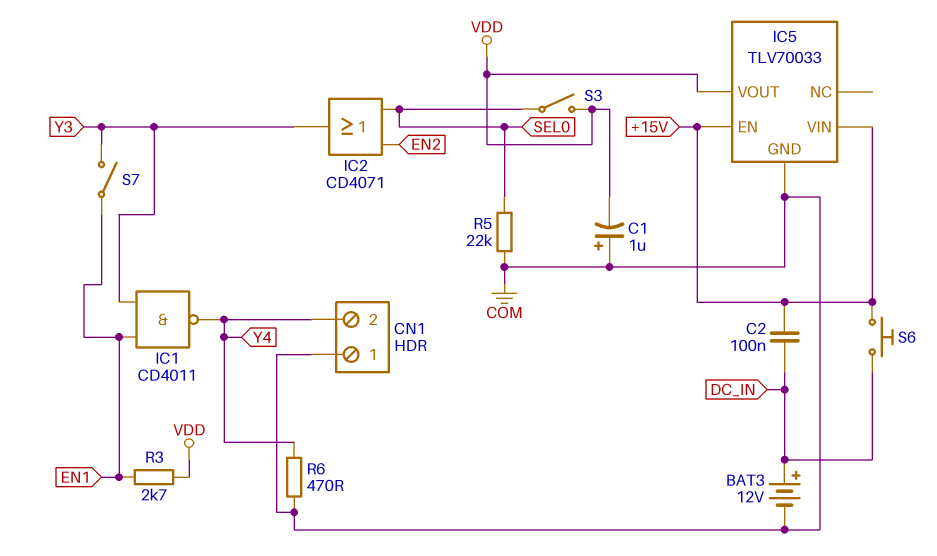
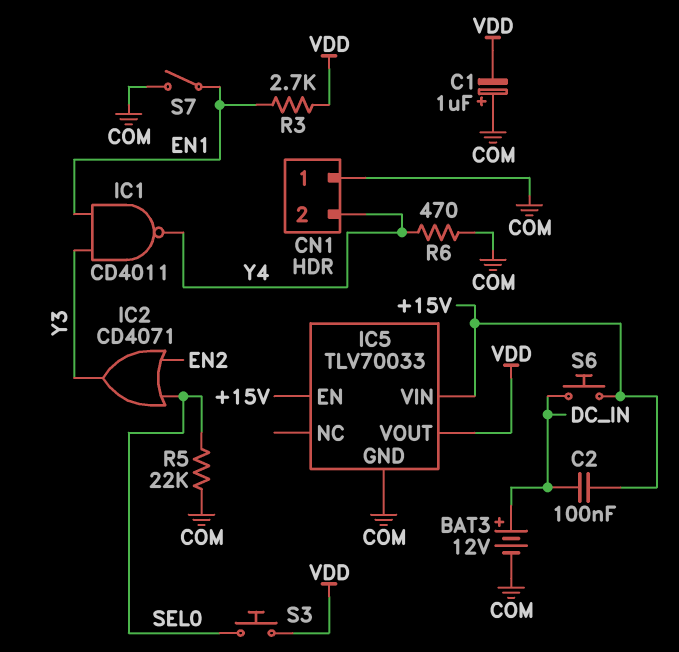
S3: switch (SEL0, VDD) -> button (SEL0, VDD)
S7: switch (EN1, Y3) -> switch (COM, EN1)

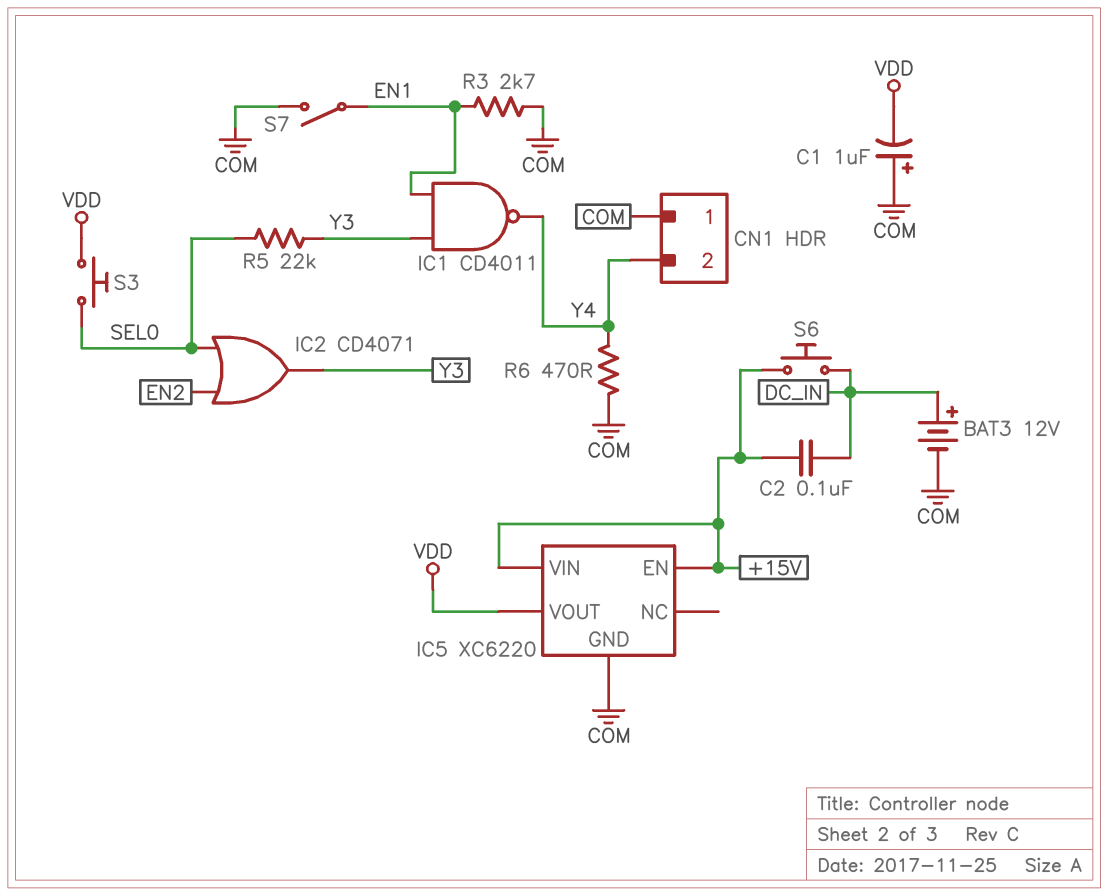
IC5: TLV70033 -> XC6220
R3: 2.7k (EN1, VDD) -> 2.7k (COM, EN1)
R5: 22k (COM, SEL0) -> 22k (SEL0, Y3)

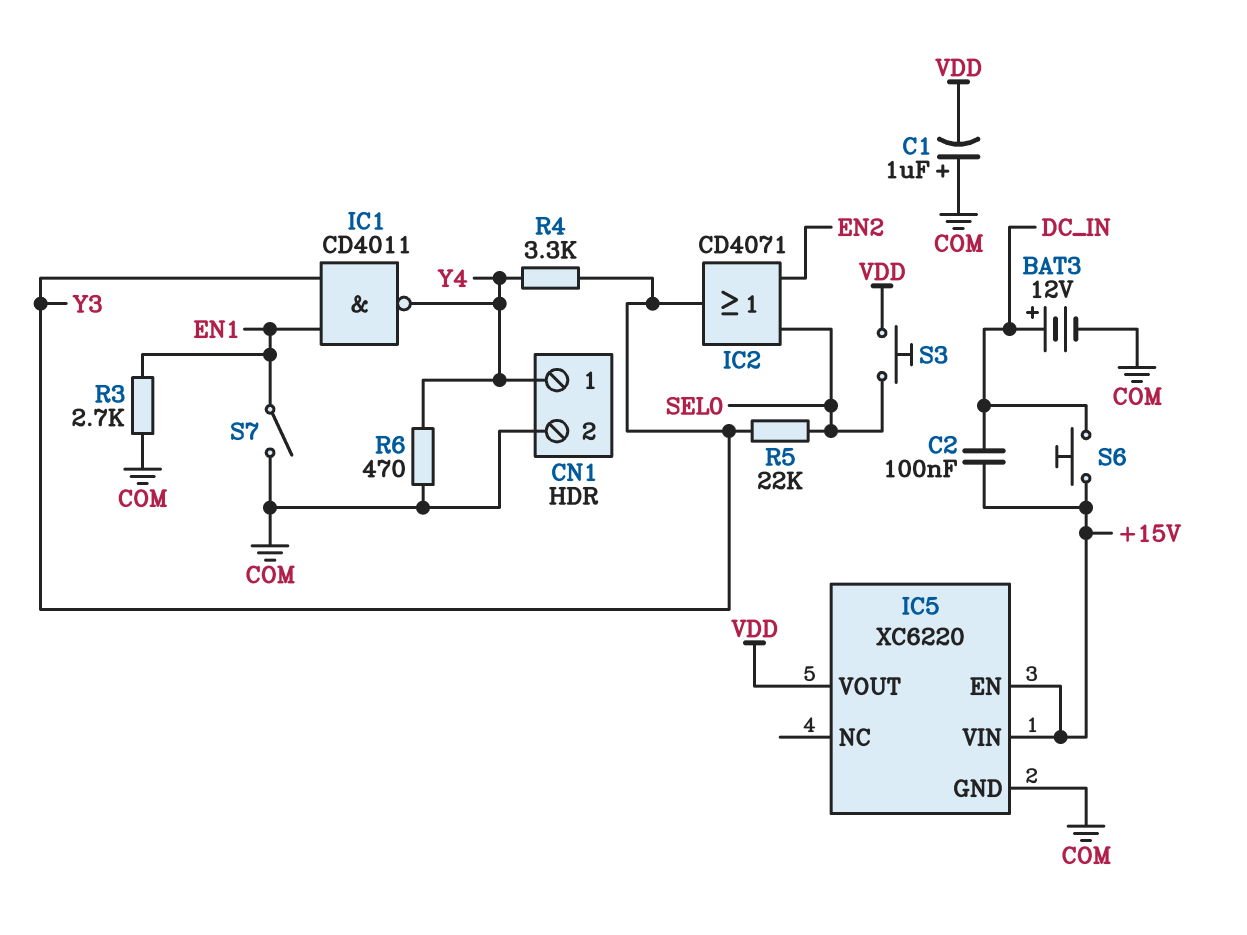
CN1 pin 1: COM -> Y4
CN1 pin 2: Y4 -> COM
R4: none -> 3.3k (Y3, Y4)

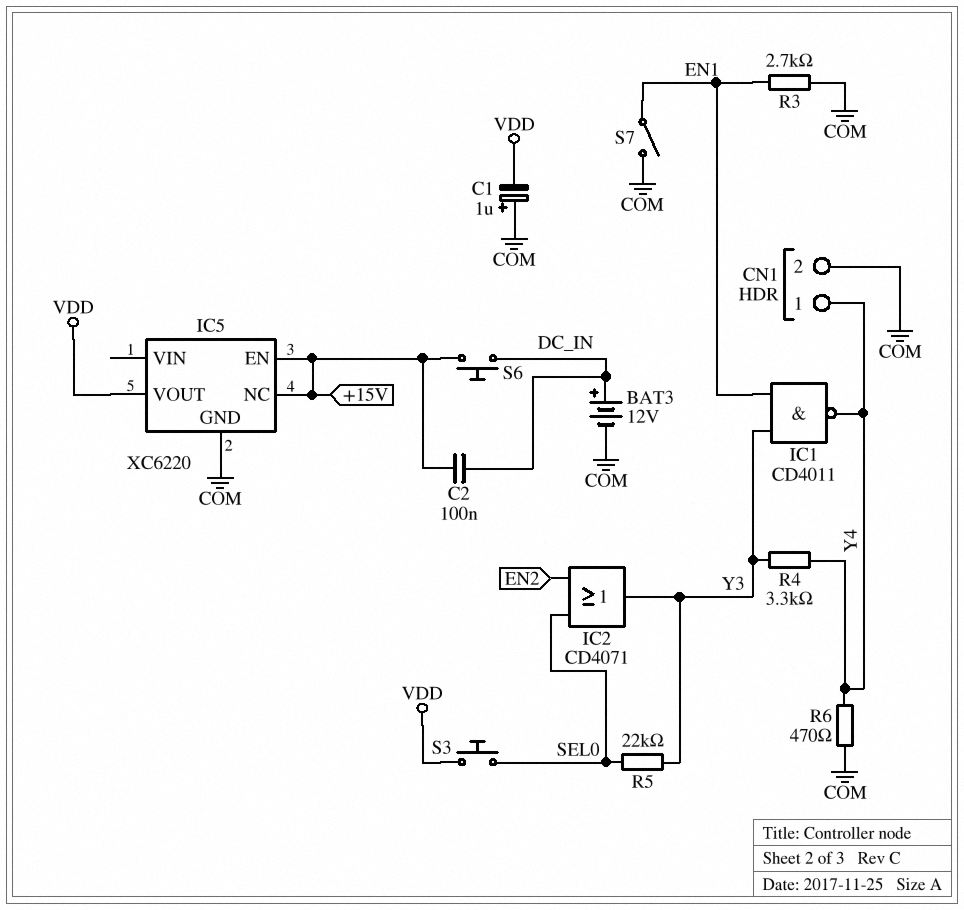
IC5 pin NC: none -> +15V
IC5 pin VIN: +15V -> none

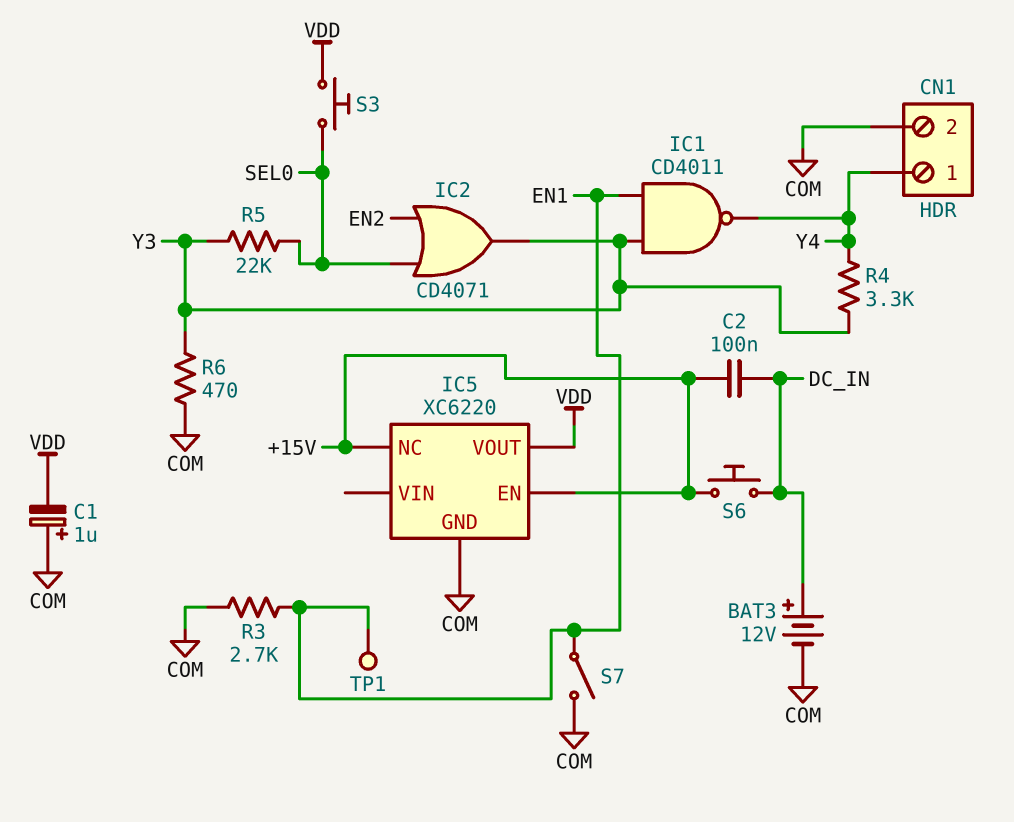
R6: 470 (COM, Y4) -> 470 (COM, Y3)
TP1: none -> test point (EN1)

